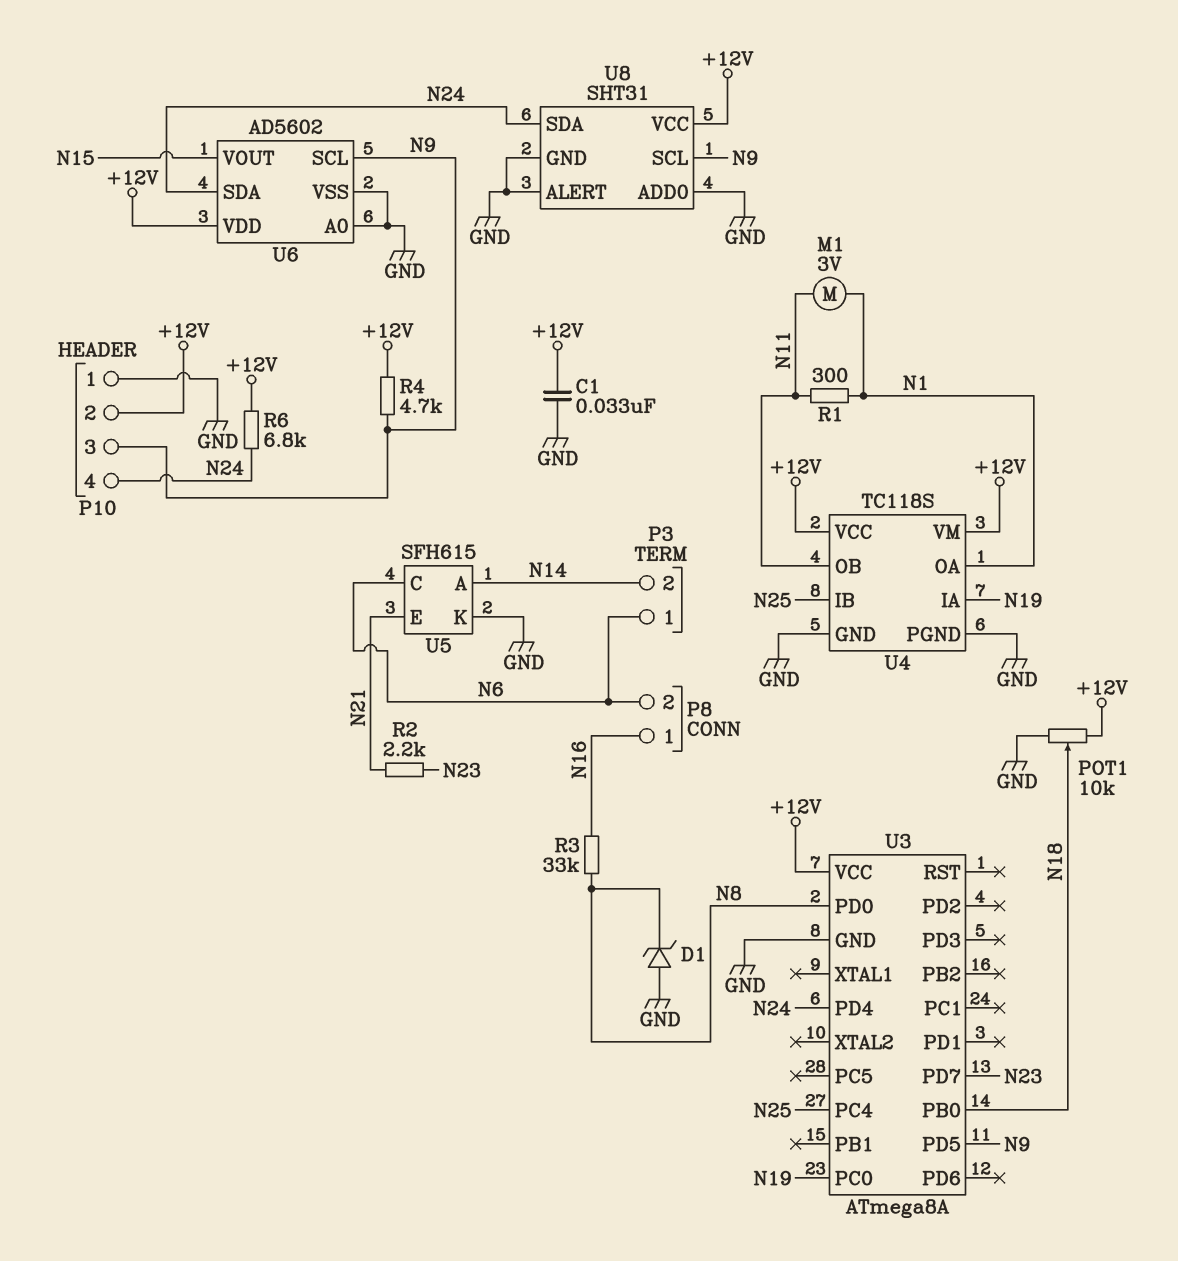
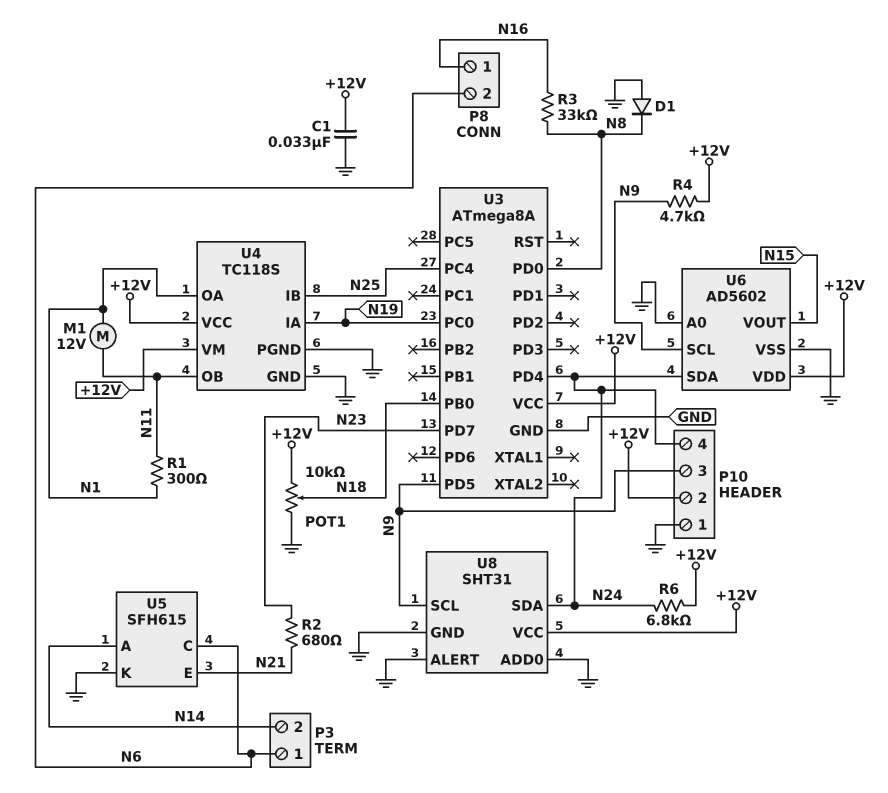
D1: zener (A GND, K N8) -> diode (A GND, K N8)
M1: motor 3V (N1, N11) -> motor 12V (N1, N11)
R2: 2.2k (N21, N23) -> 680 (N21, N23)

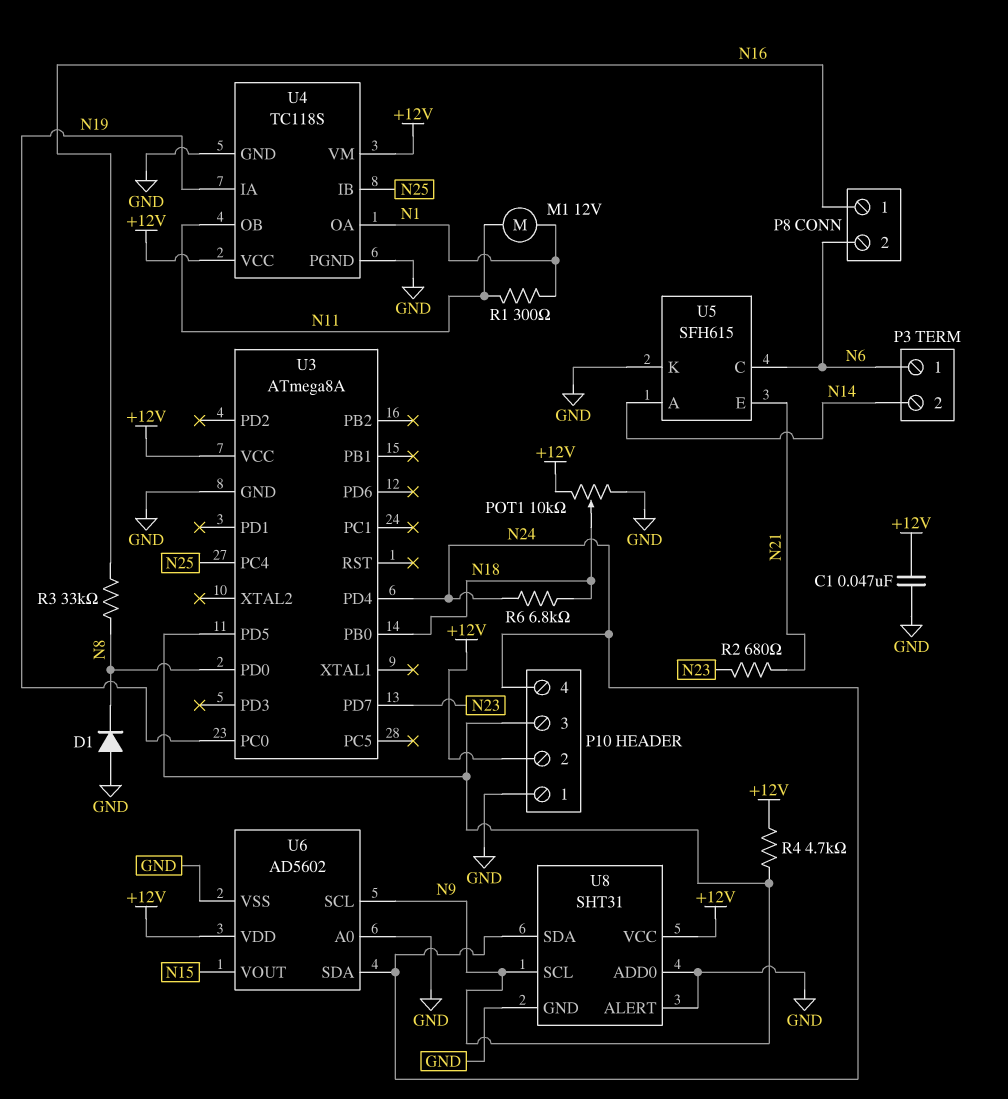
C1: 33nF (+12V, GND) -> 47nF (+12V, GND)
R6: 6.8k (+12V, N24) -> 6.8k (N18, N24)

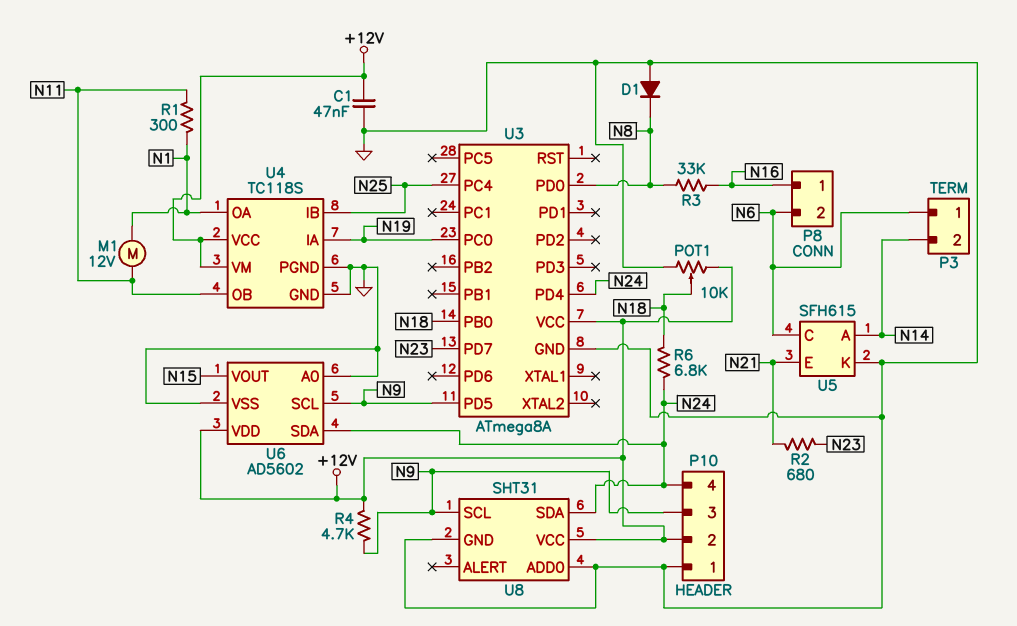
U8 pin ALERT: GND -> none

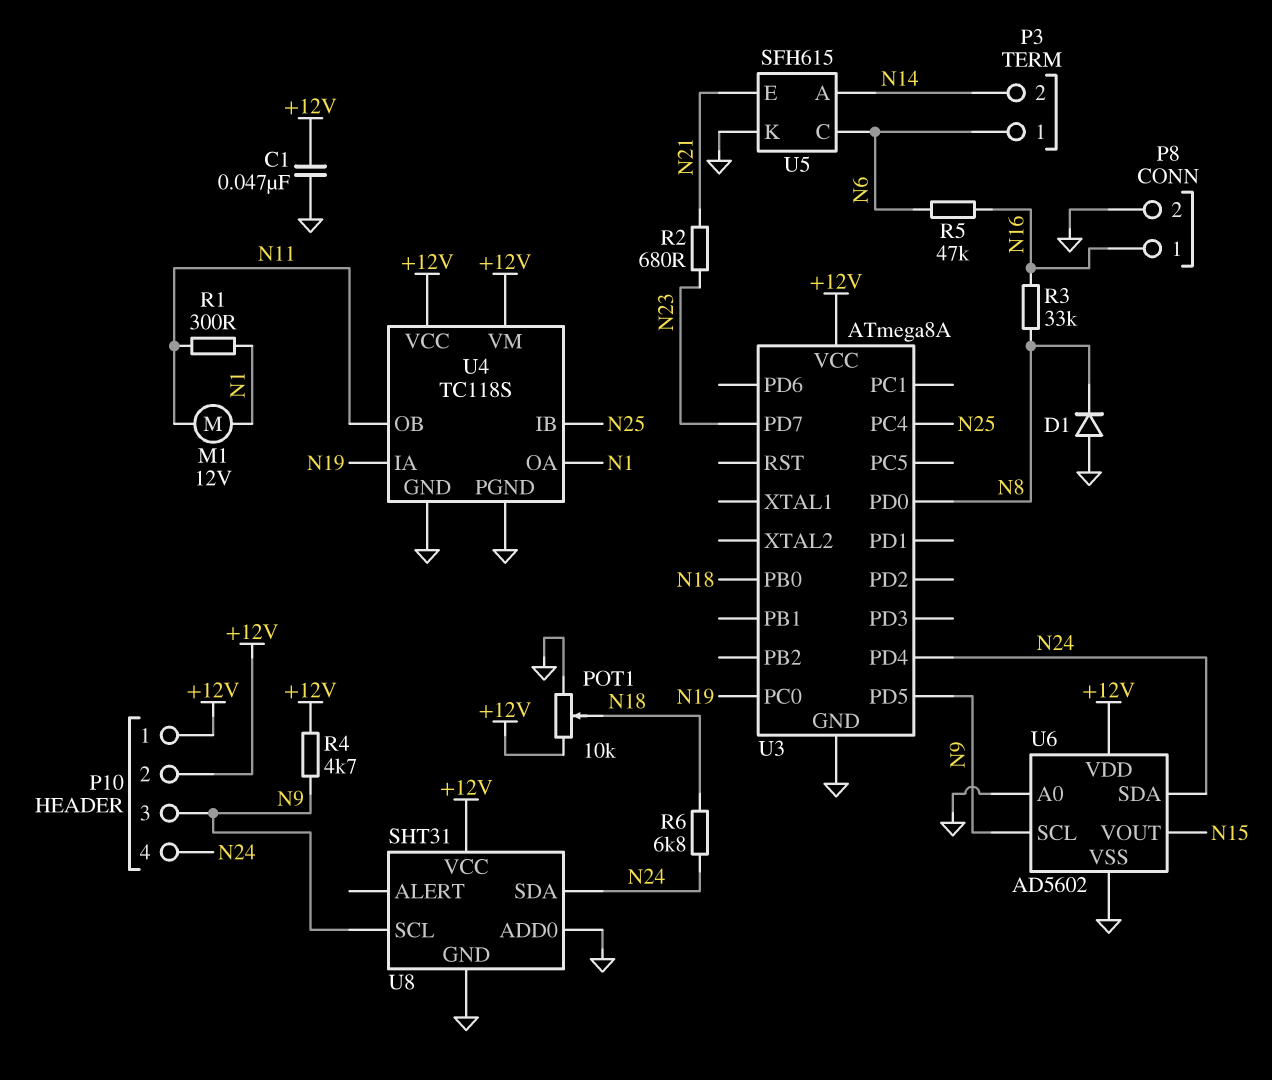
P8 pin 2: N6 -> GND
P10 pin 1: GND -> +12V
R5: none -> 47k (N6, N16)

